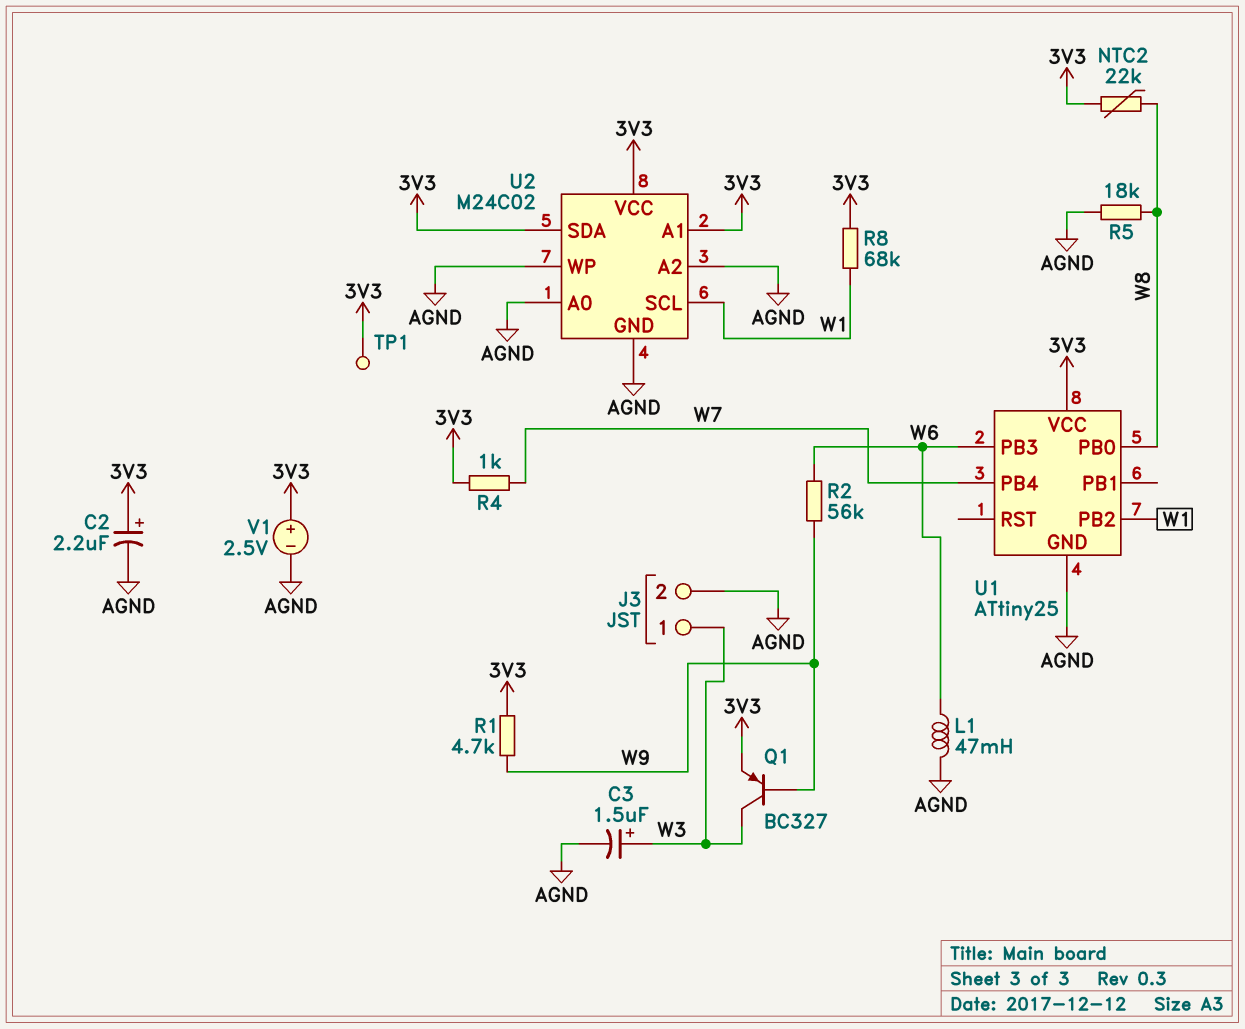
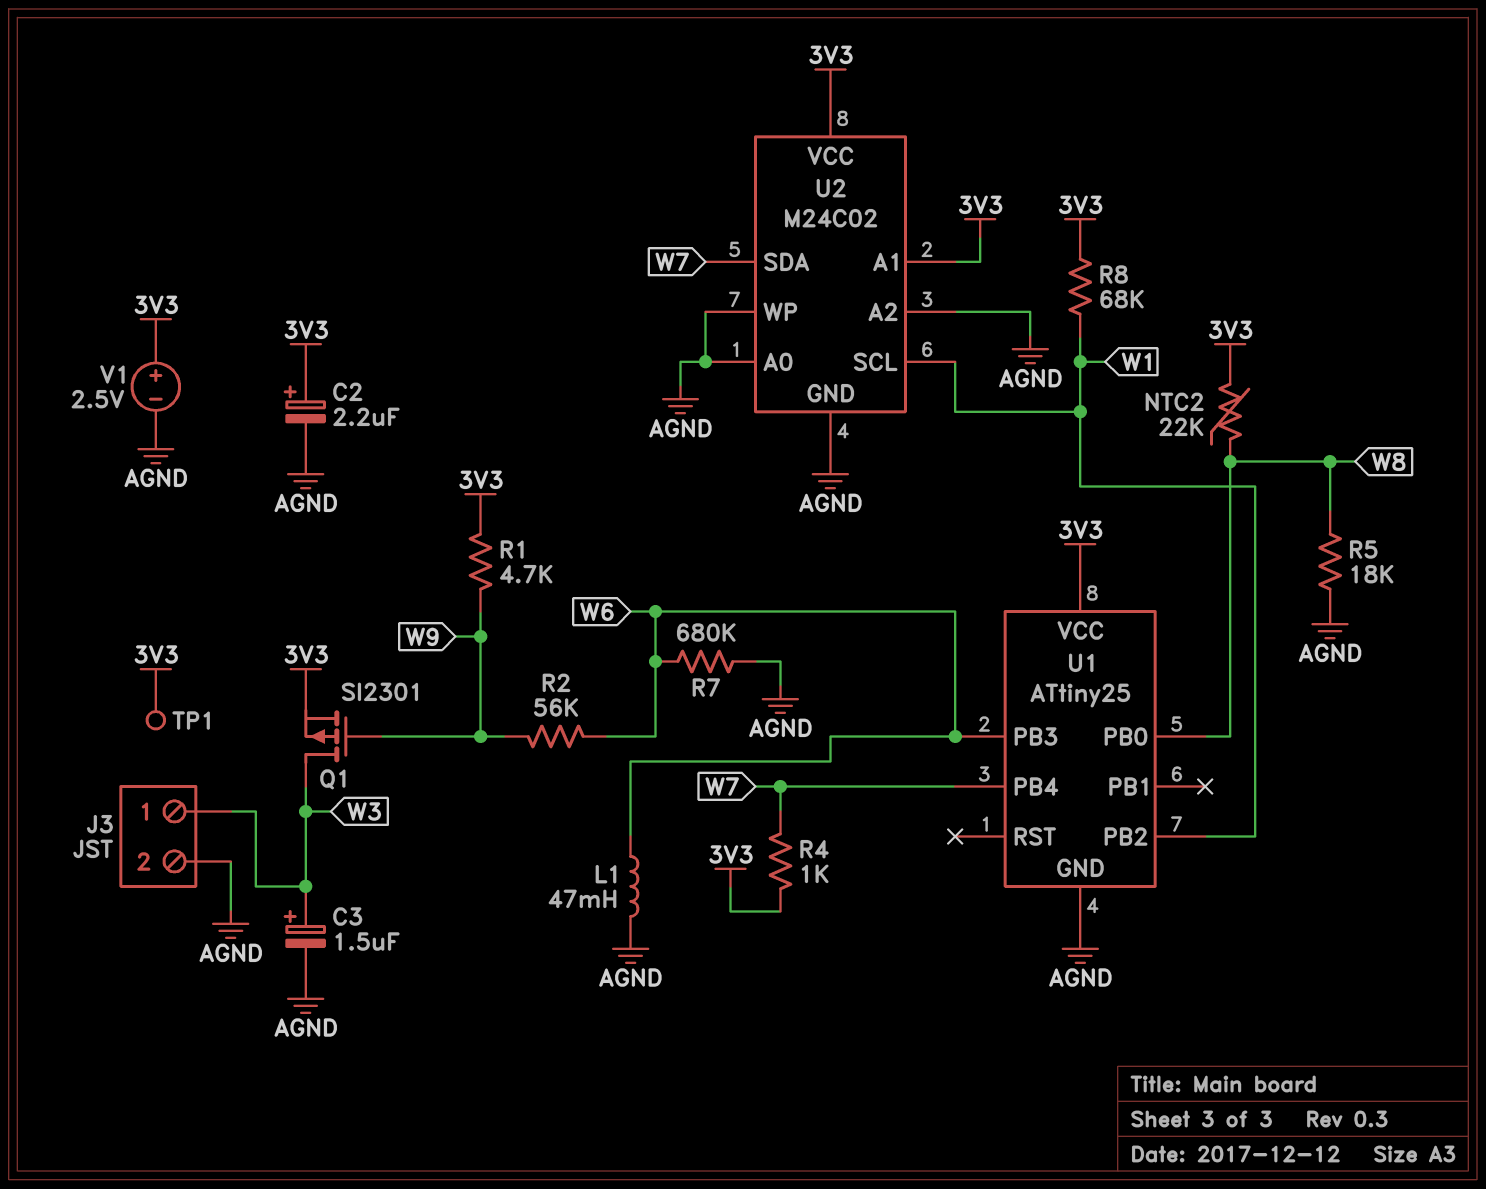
Q1: PNP BC327 (B W9, C W3, E 3V3) -> PMOS SI2301 (G W9, D W3, S 3V3)
R7: none -> 680k (AGND, W6)
U2 pin SDA: 3V3 -> W7

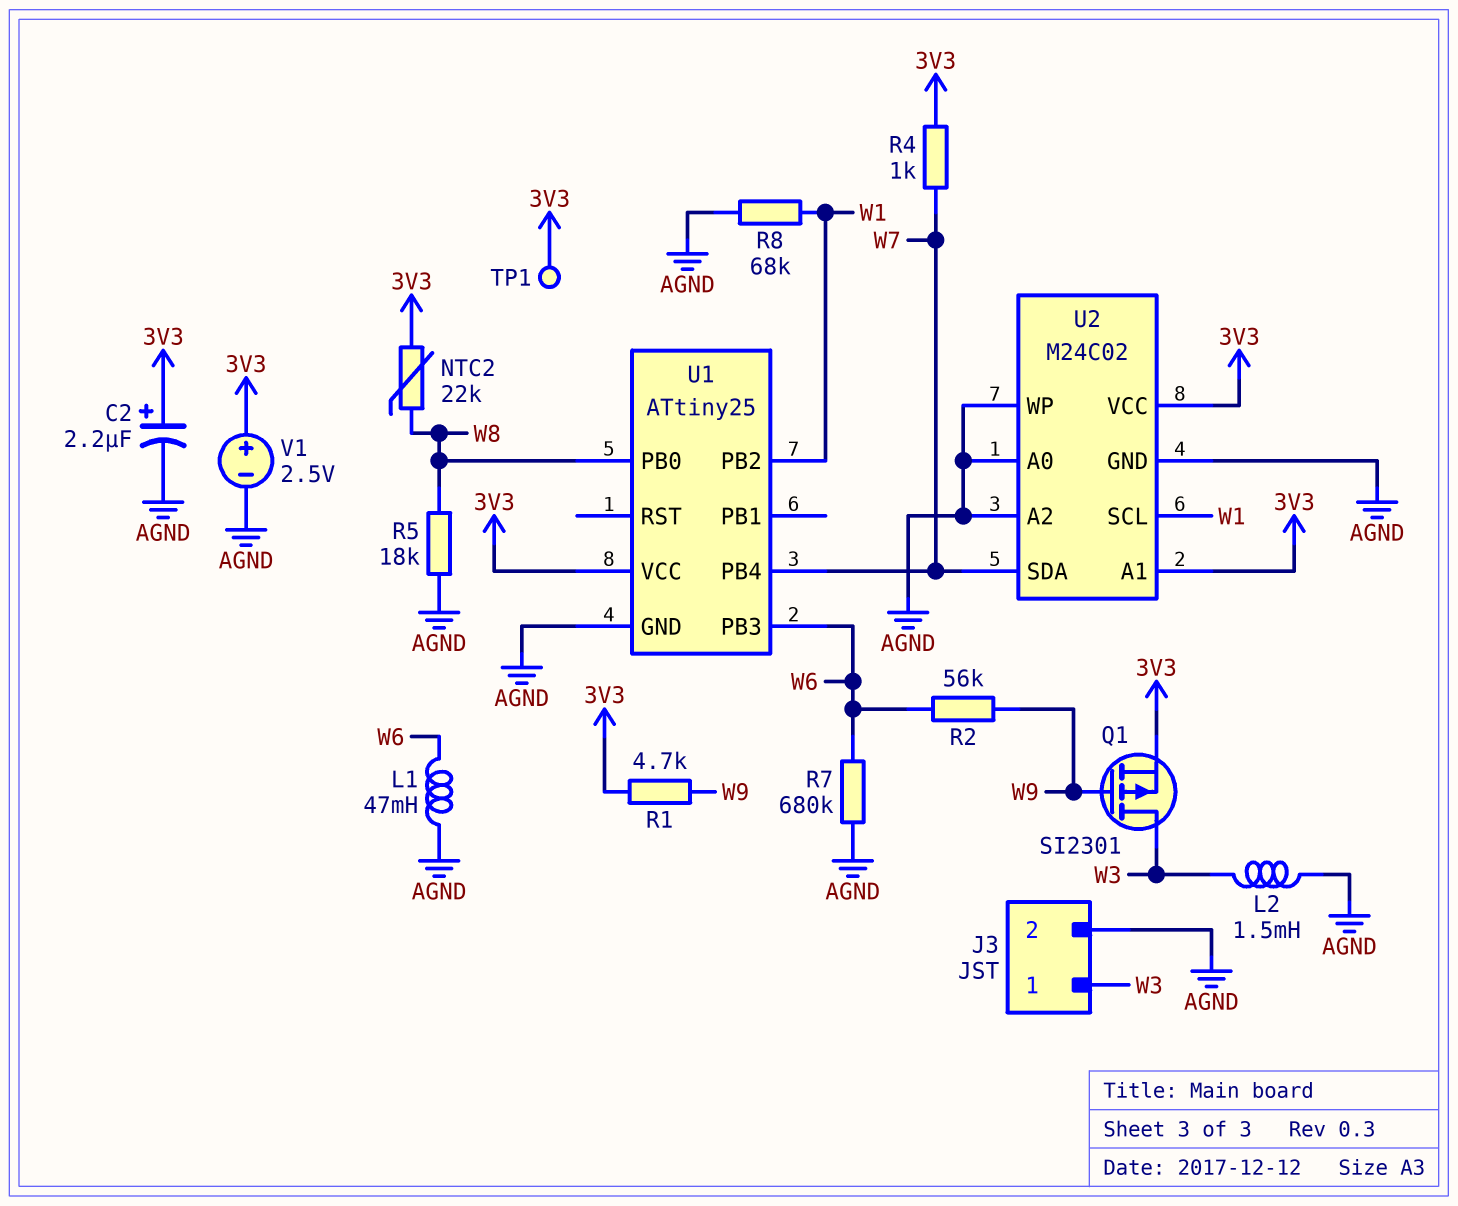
C3: 1.5uF (plus W3, minus AGND) -> none
L2: none -> 1.5mH (AGND, W3)
R8: 68k (3V3, W1) -> 68k (AGND, W1)

